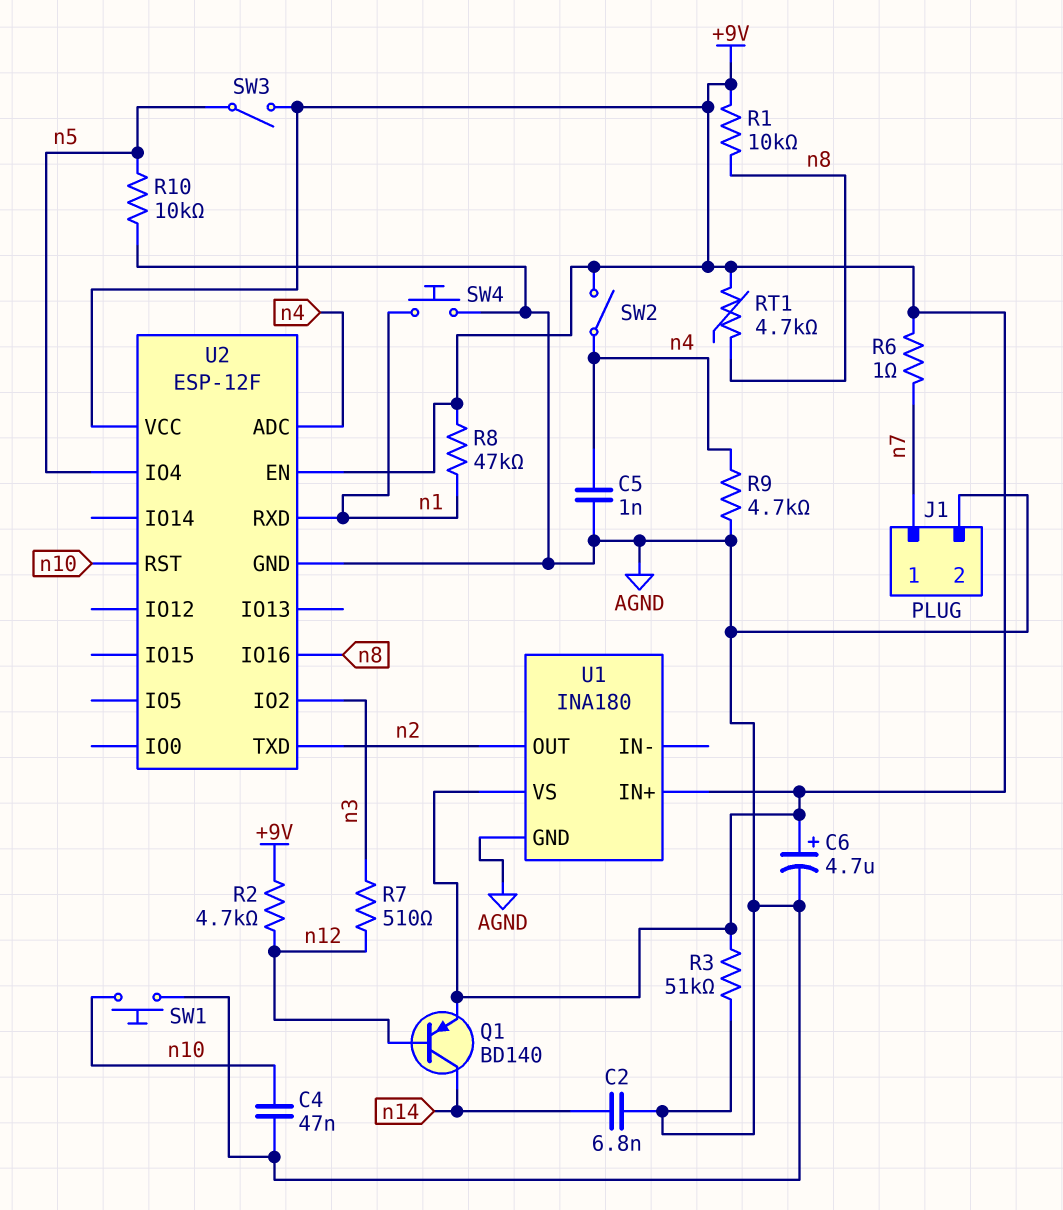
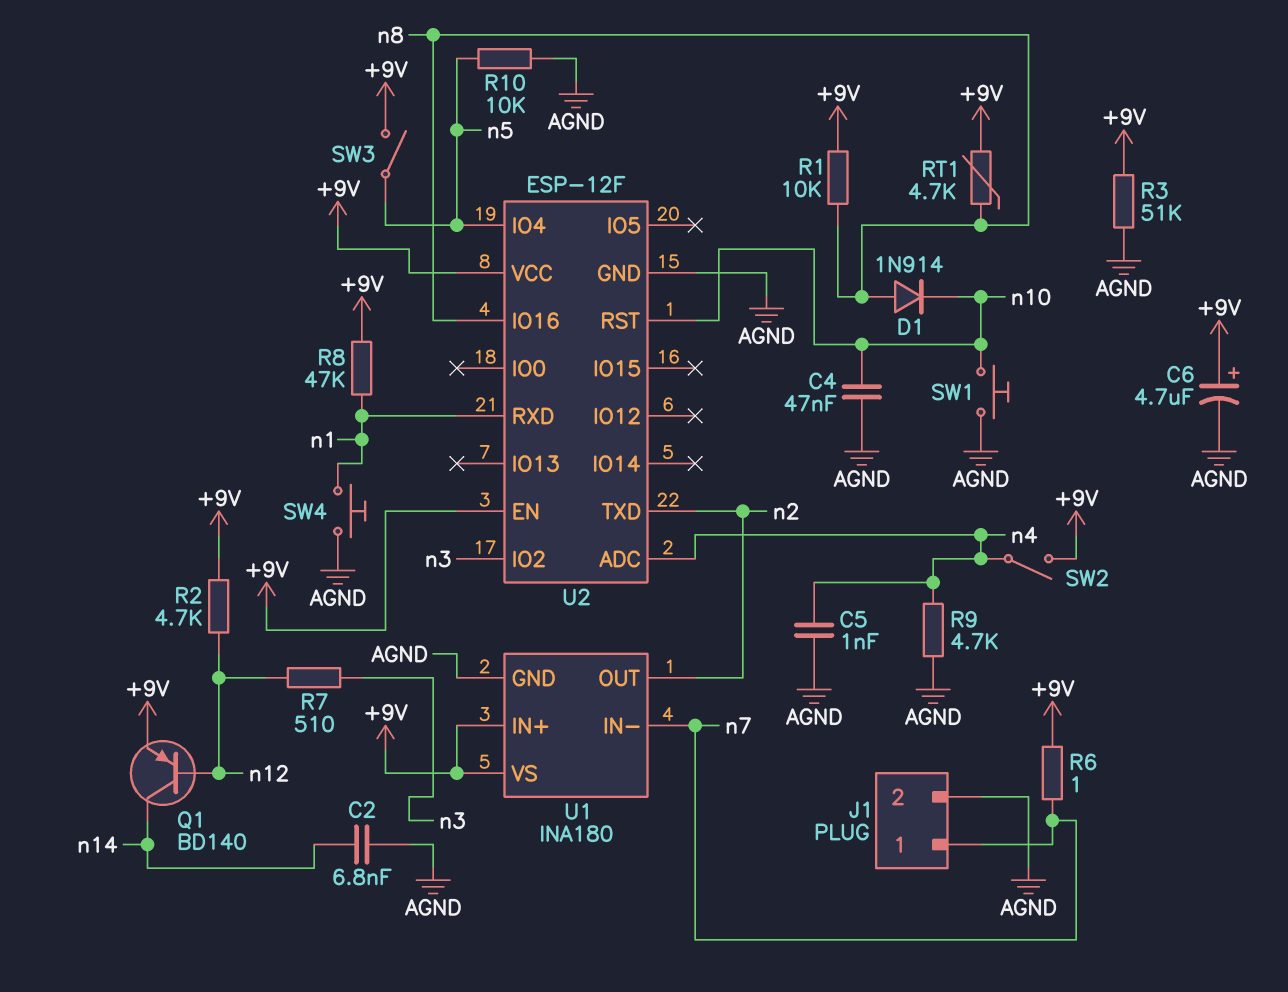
D1: none -> diode 1N914 (A n8, K n10)
U1 pin IN-: none -> n7

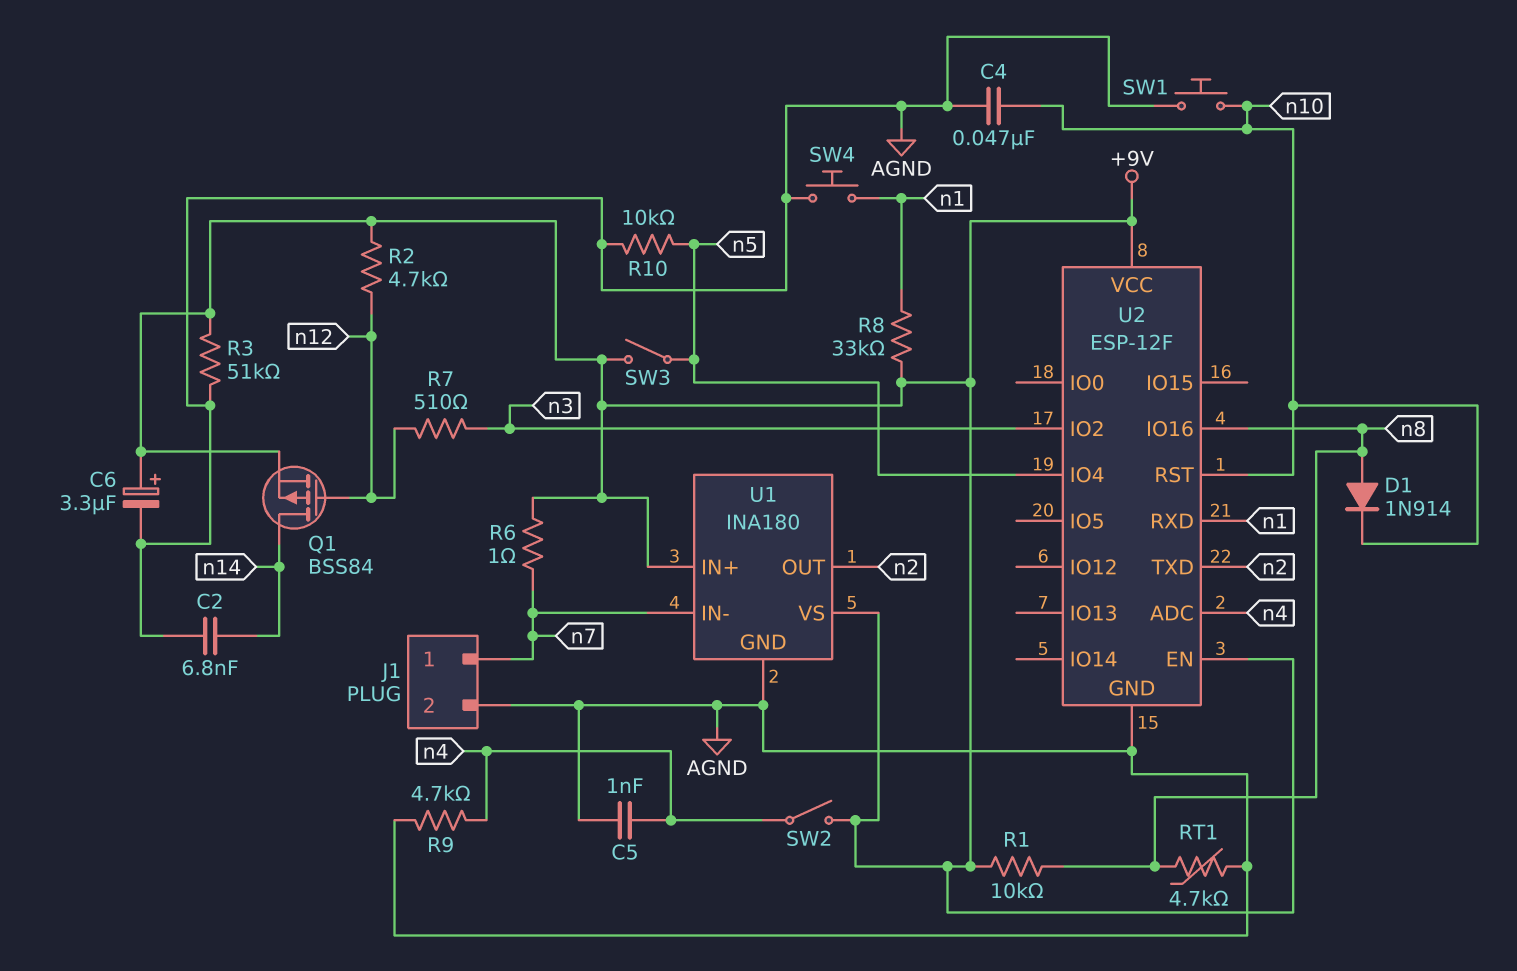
C6: 4.7uF (plus +9V, minus AGND) -> 3.3uF (plus +9V, minus AGND)
Q1: PNP BD140 (B n12, C n14, E +9V) -> PMOS BSS84 (G n12, D n14, S +9V)
R8: 47k (+9V, n1) -> 33k (+9V, n1)
RT1: 4.7k (+9V, n8) -> 4.7k (AGND, n8)

